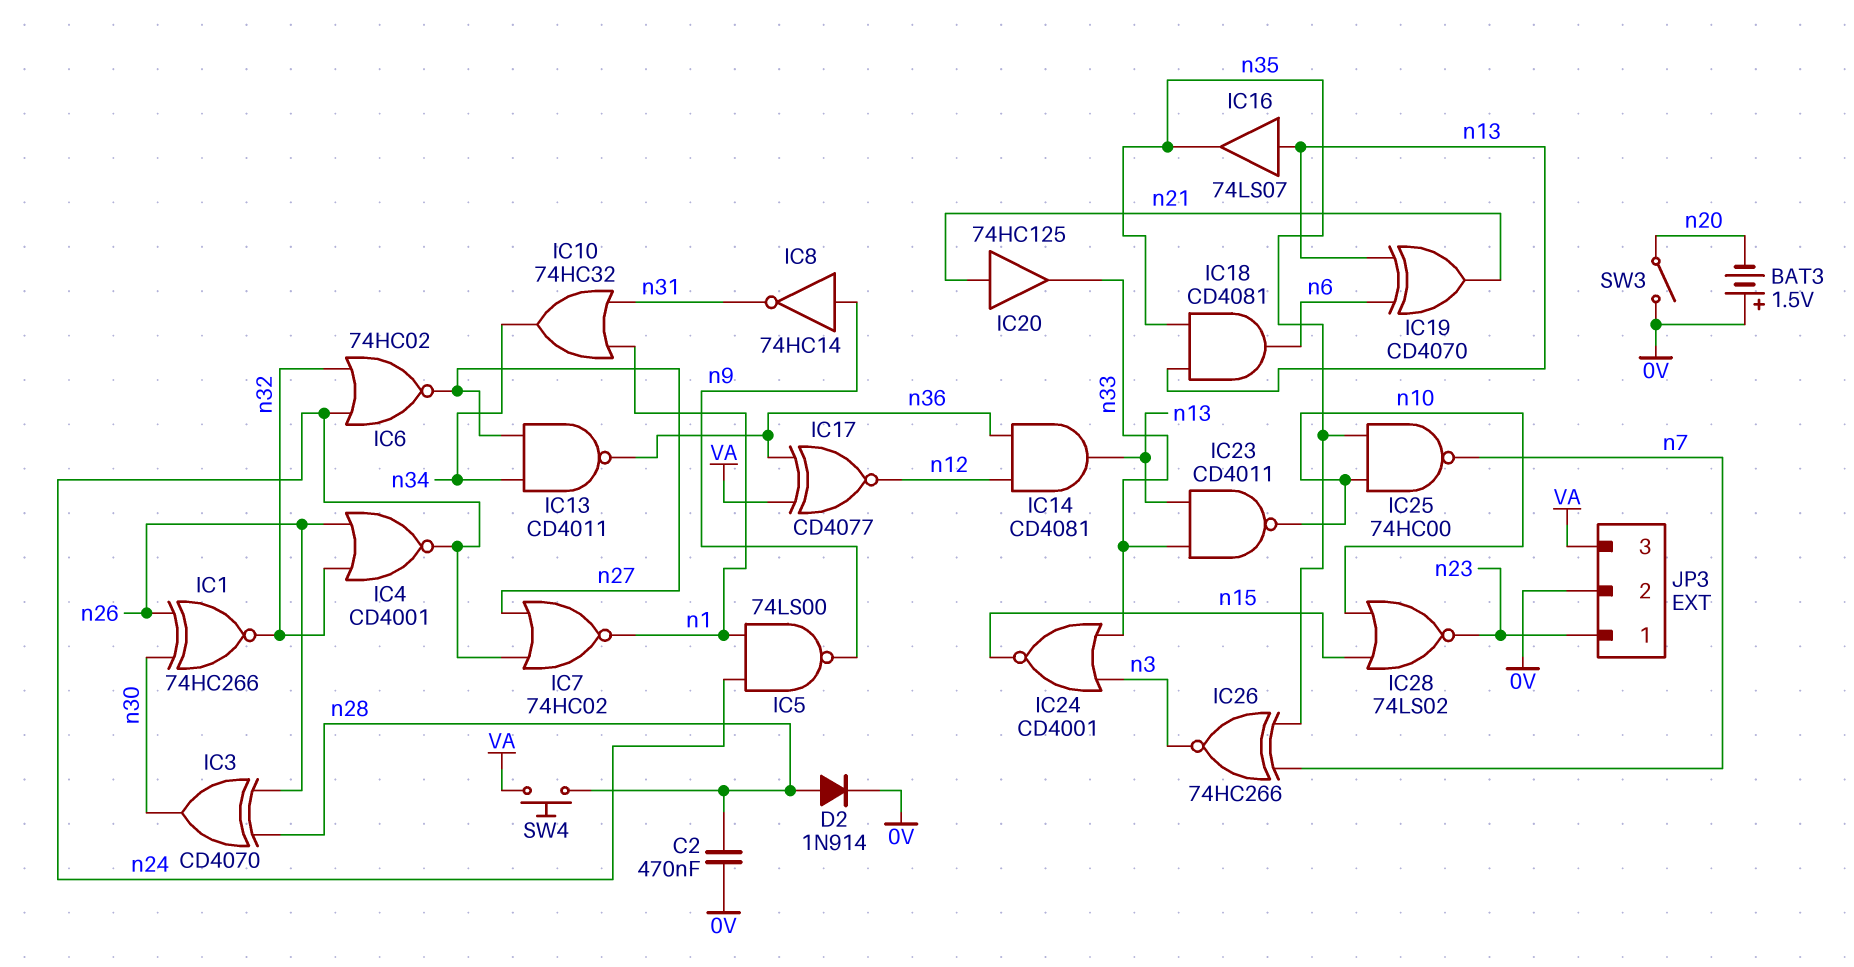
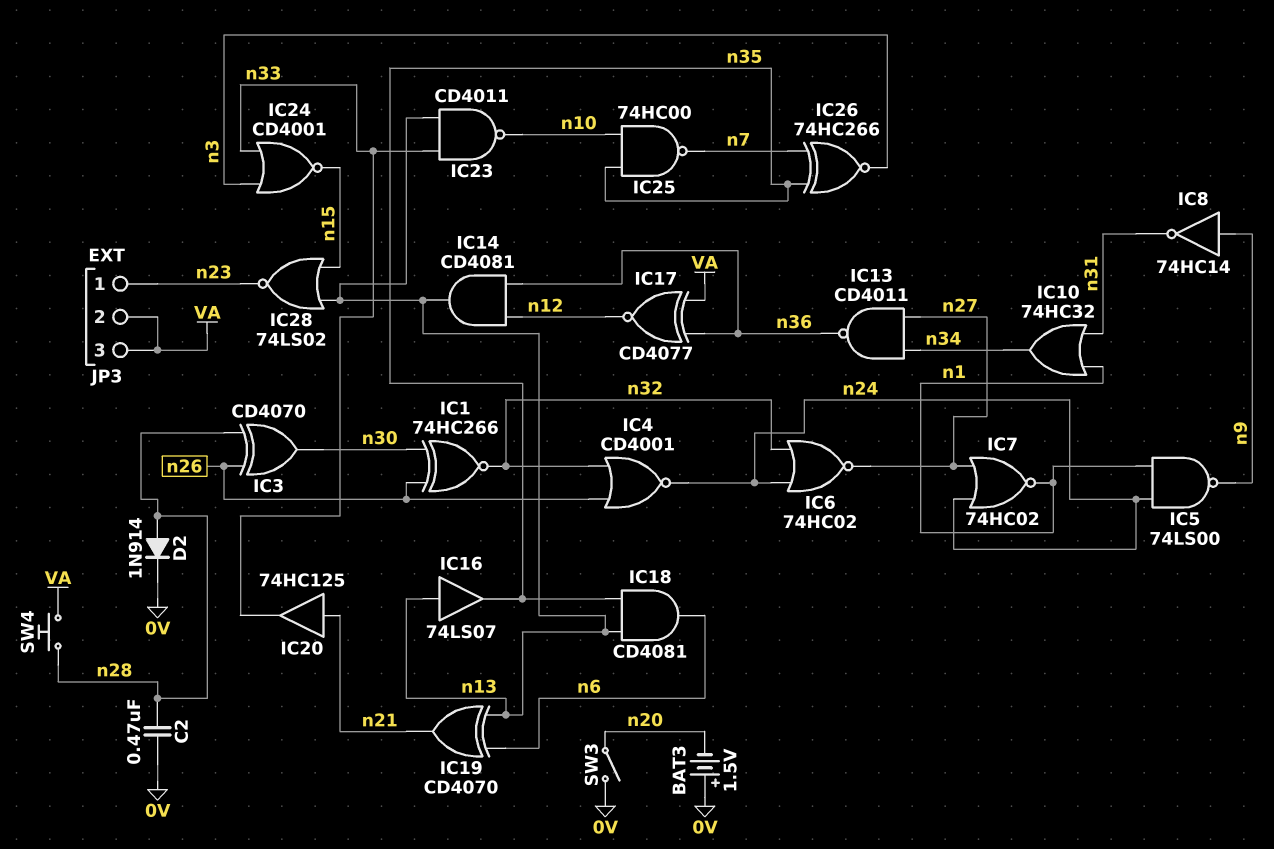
IC28: NOR 74LS02 (in n10, in n15, out n23) -> NOR 74LS02 (in n13, in n15, out n23)
JP3 pin 2: 0V -> VA

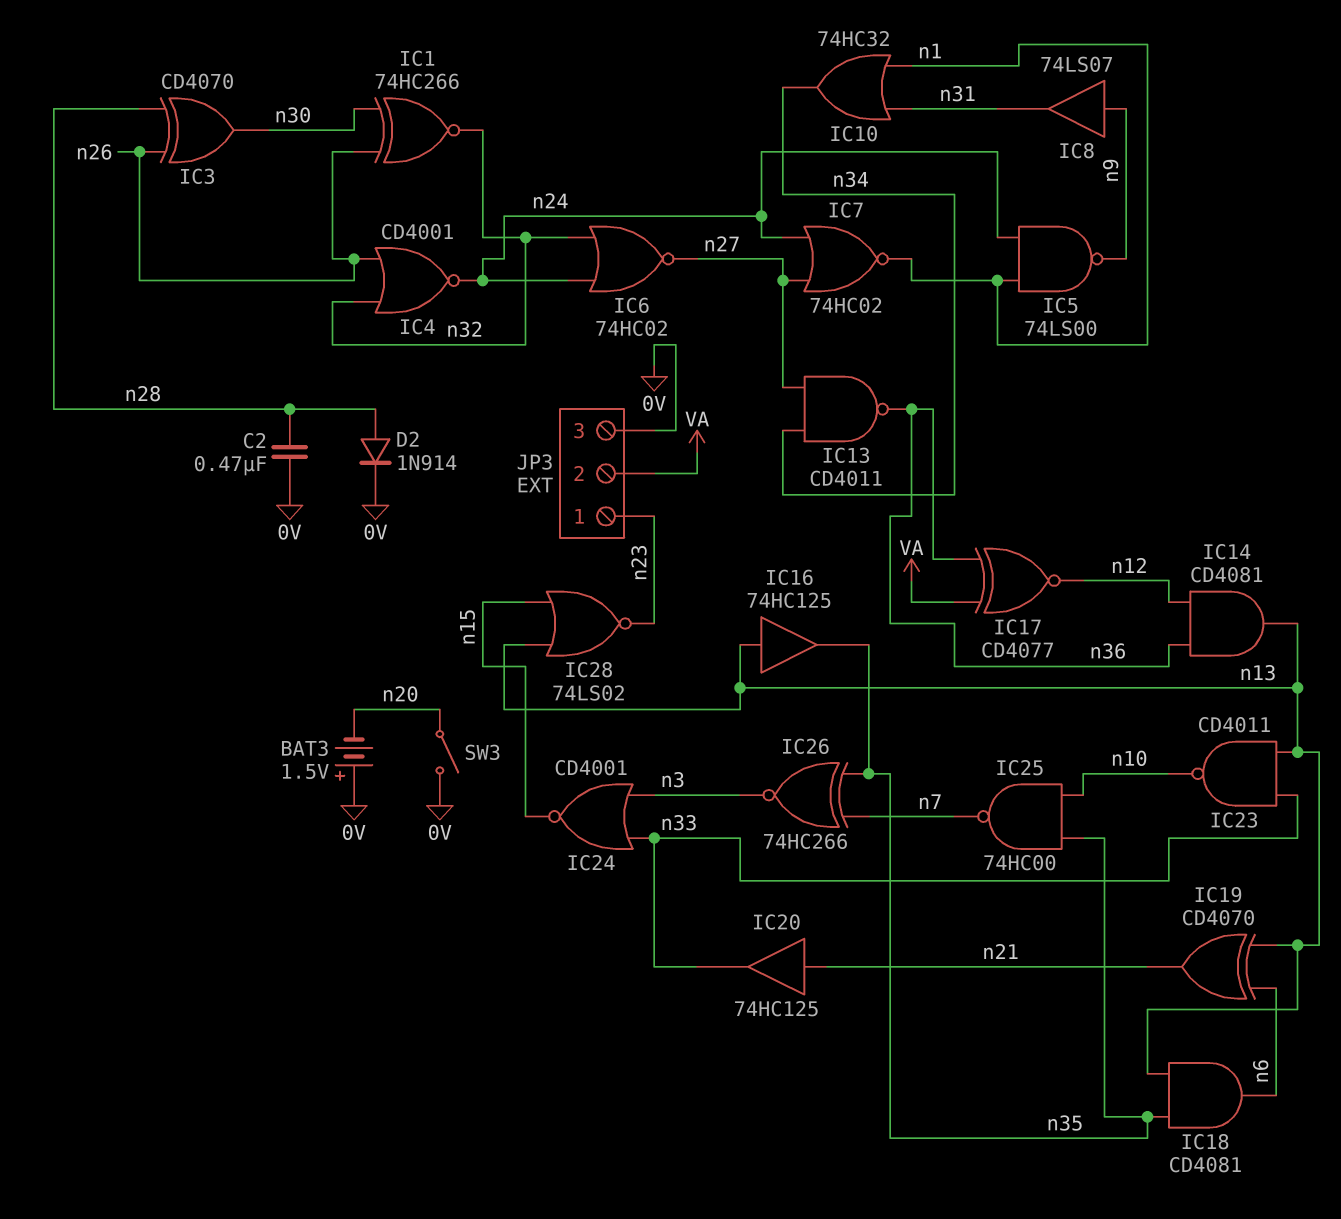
IC8: NOT 74HC14 (in n9, out n31) -> buffer 74LS07 (in n9, out n31)
IC16: buffer 74LS07 (in n13, out n35) -> buffer 74HC125 (in n13, out n35)
JP3 pin 3: VA -> 0V
SW4: button (VA, n28) -> none

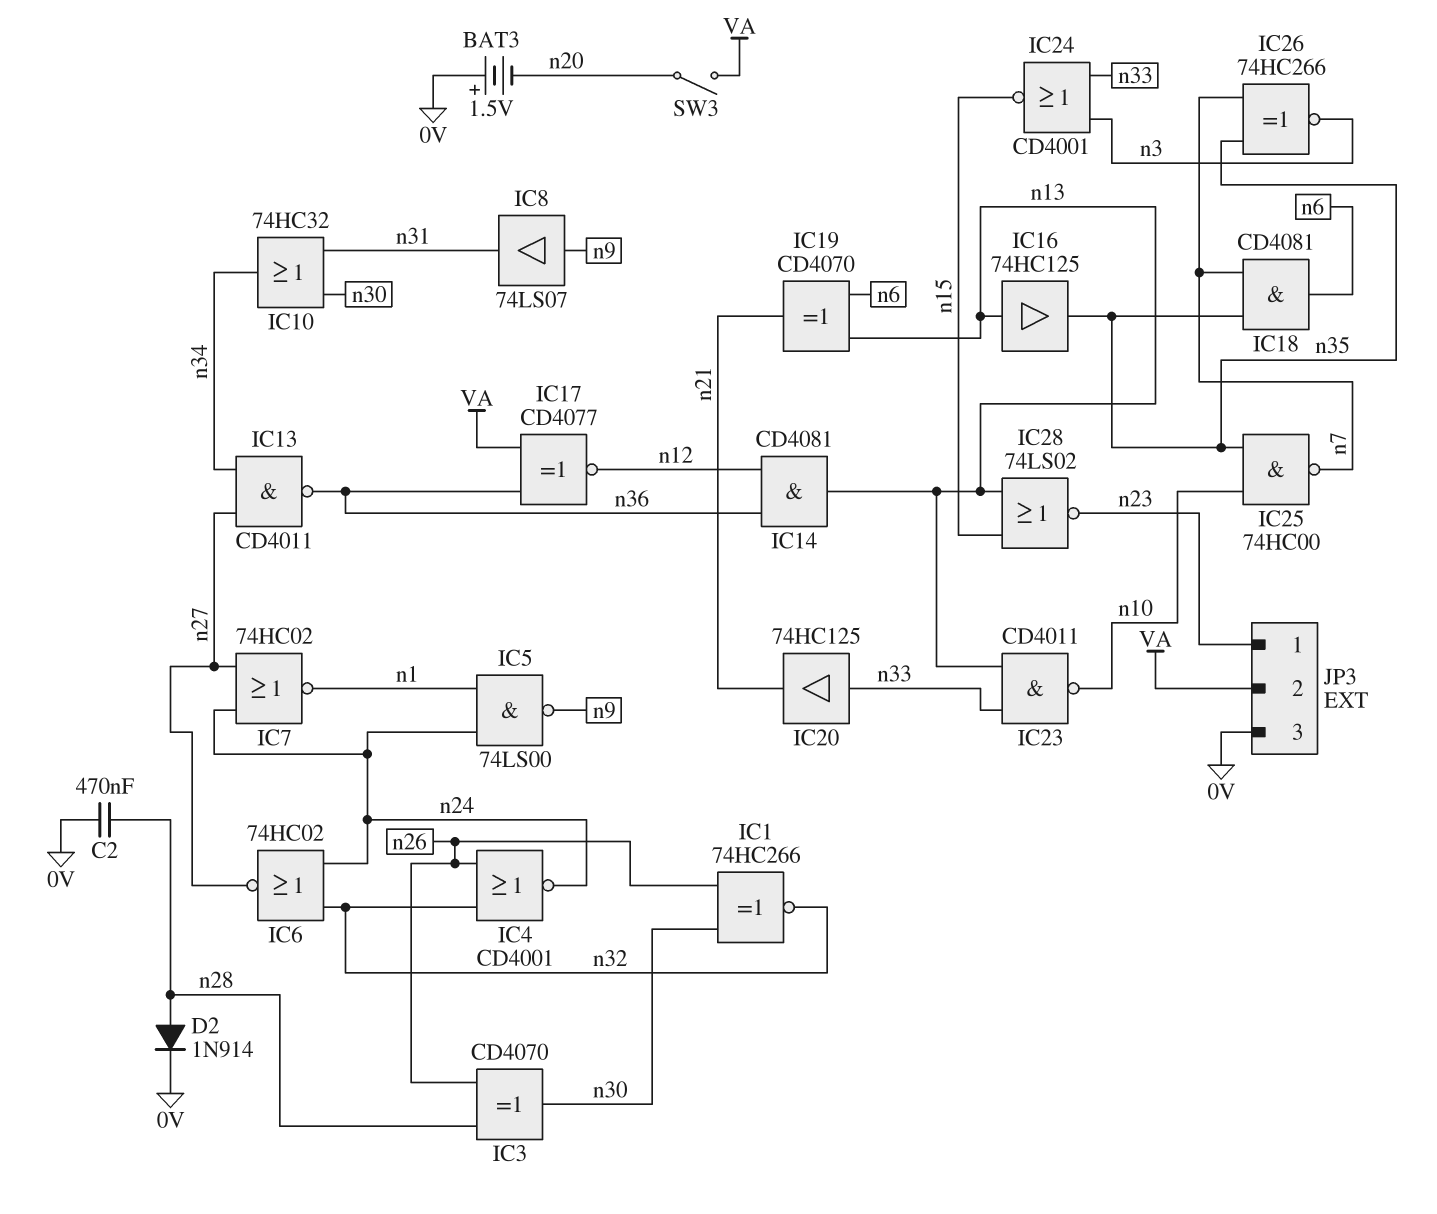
IC10: OR 74HC32 (in n1, in n31, out n34) -> OR 74HC32 (in n30, in n31, out n34)
IC18: AND CD4081 (in n13, in n35, out n6) -> AND CD4081 (in n7, in n35, out n6)
IC20: buffer 74HC125 (in n21, out n33) -> buffer 74HC125 (in n33, out n21)
SW3: switch (0V, n20) -> switch (VA, n20)

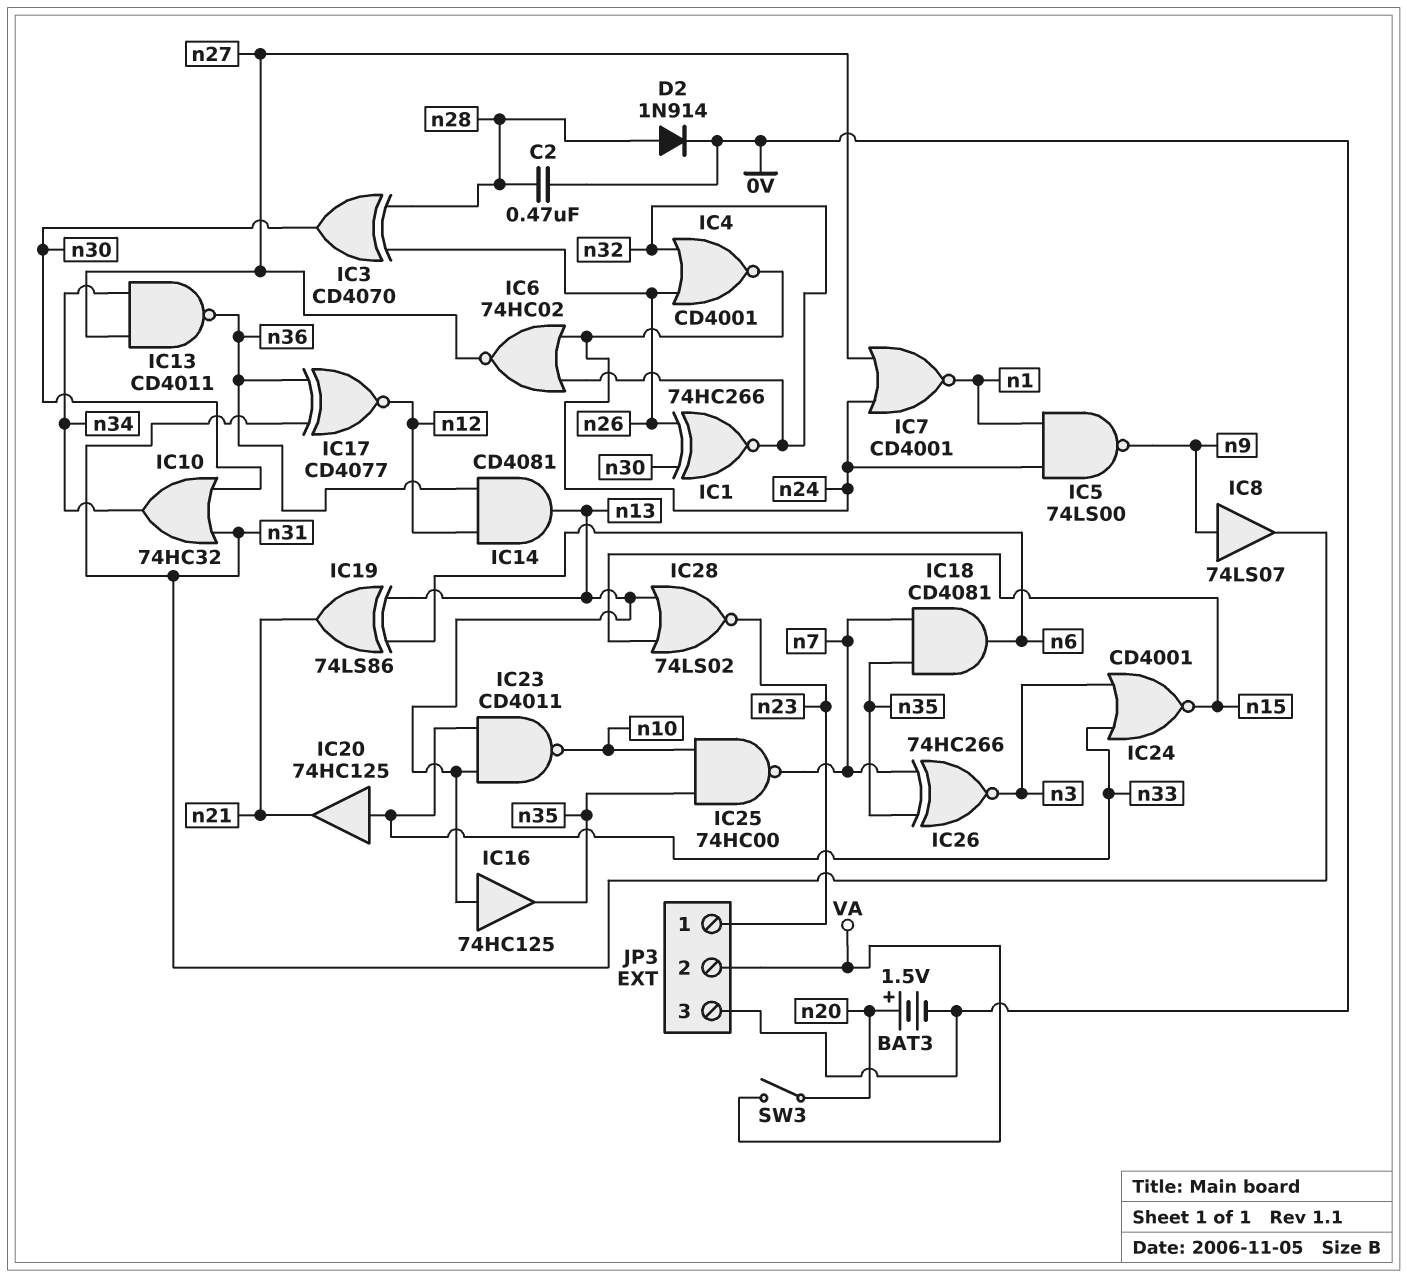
BAT3: 1.5V (plus 0V, minus n20) -> 1.5V (plus n20, minus 0V)
IC7: NOR 74HC02 (in n24, in n27, out n1) -> NOR CD4001 (in n24, in n27, out n1)
IC17: XNOR CD4077 (in VA, in n36, out n12) -> XNOR CD4077 (in n31, in n36, out n12)
IC19: XOR CD4070 (in n6, in n13, out n21) -> XOR 74LS86 (in n6, in n13, out n21)

